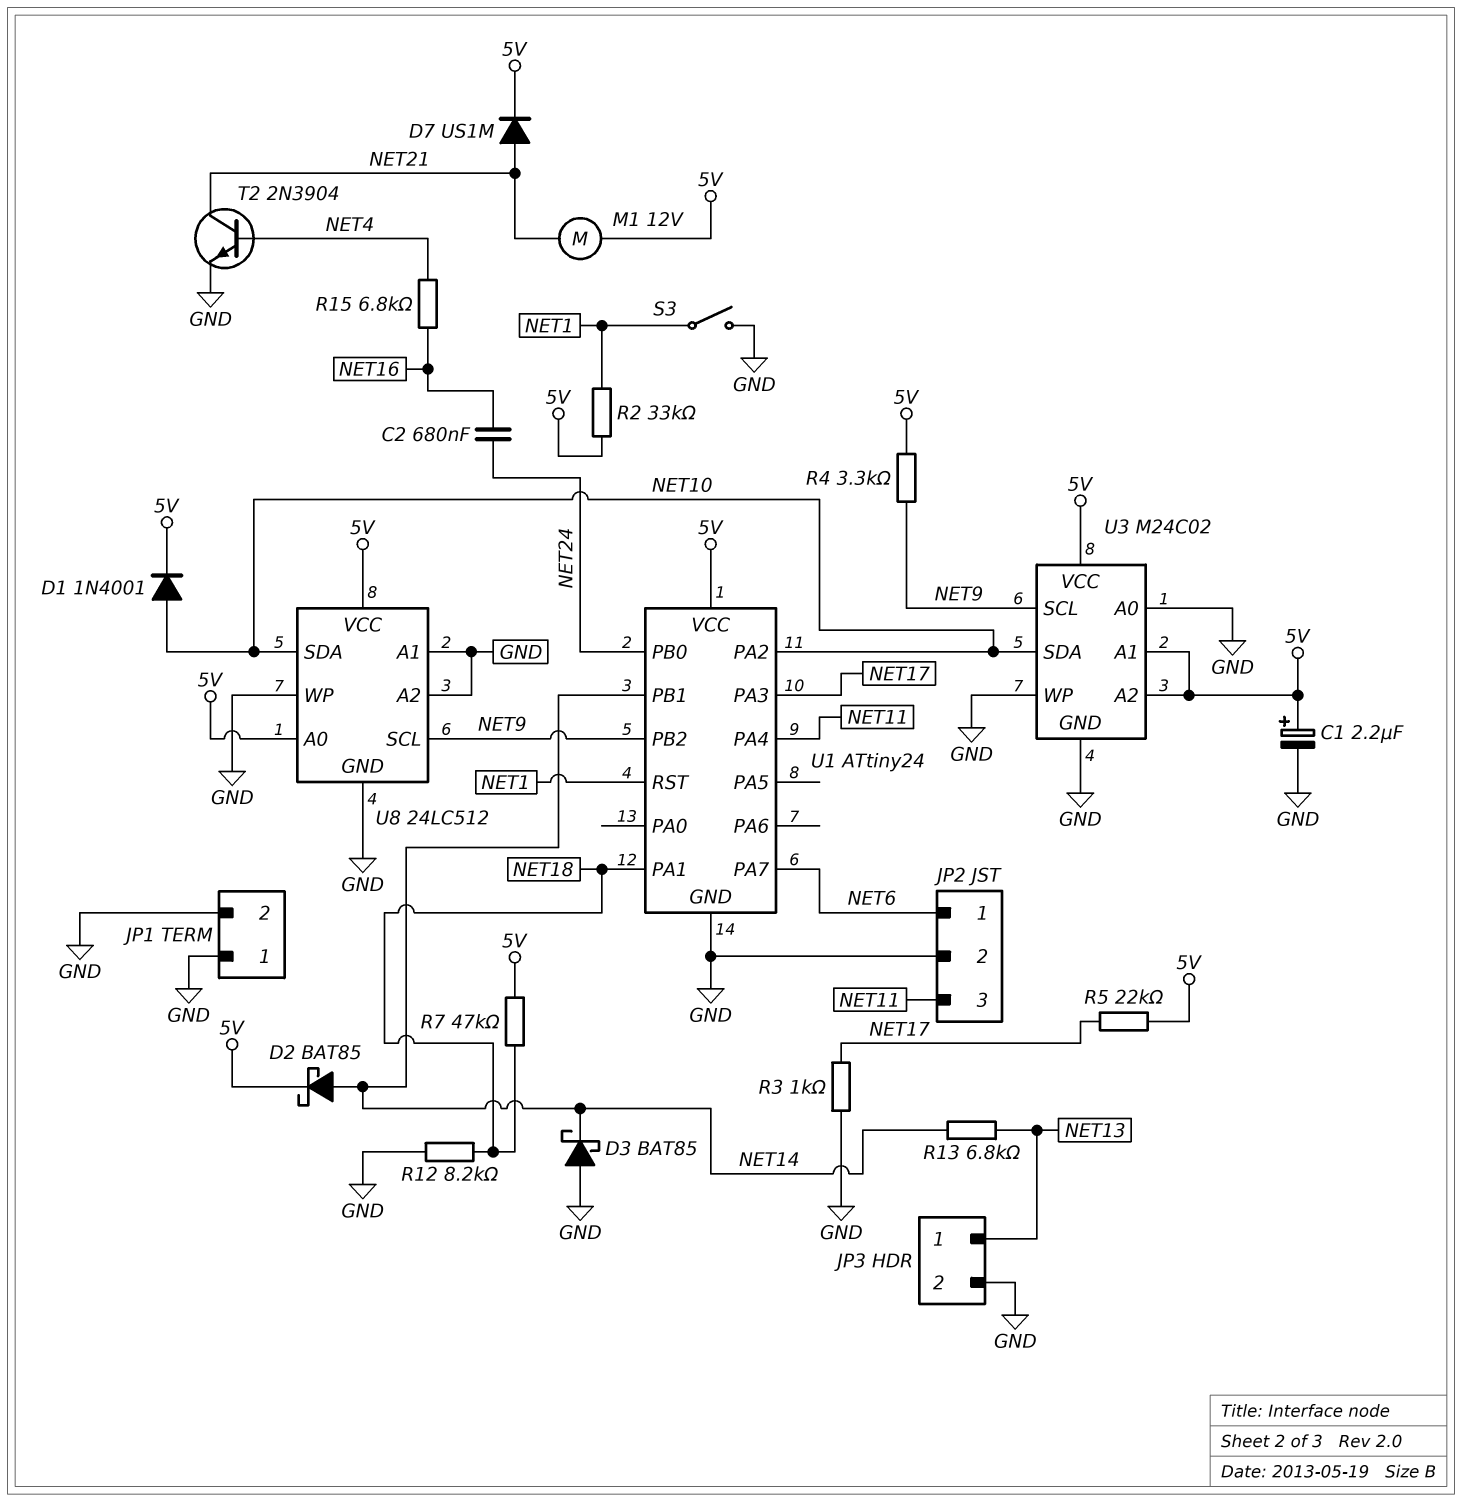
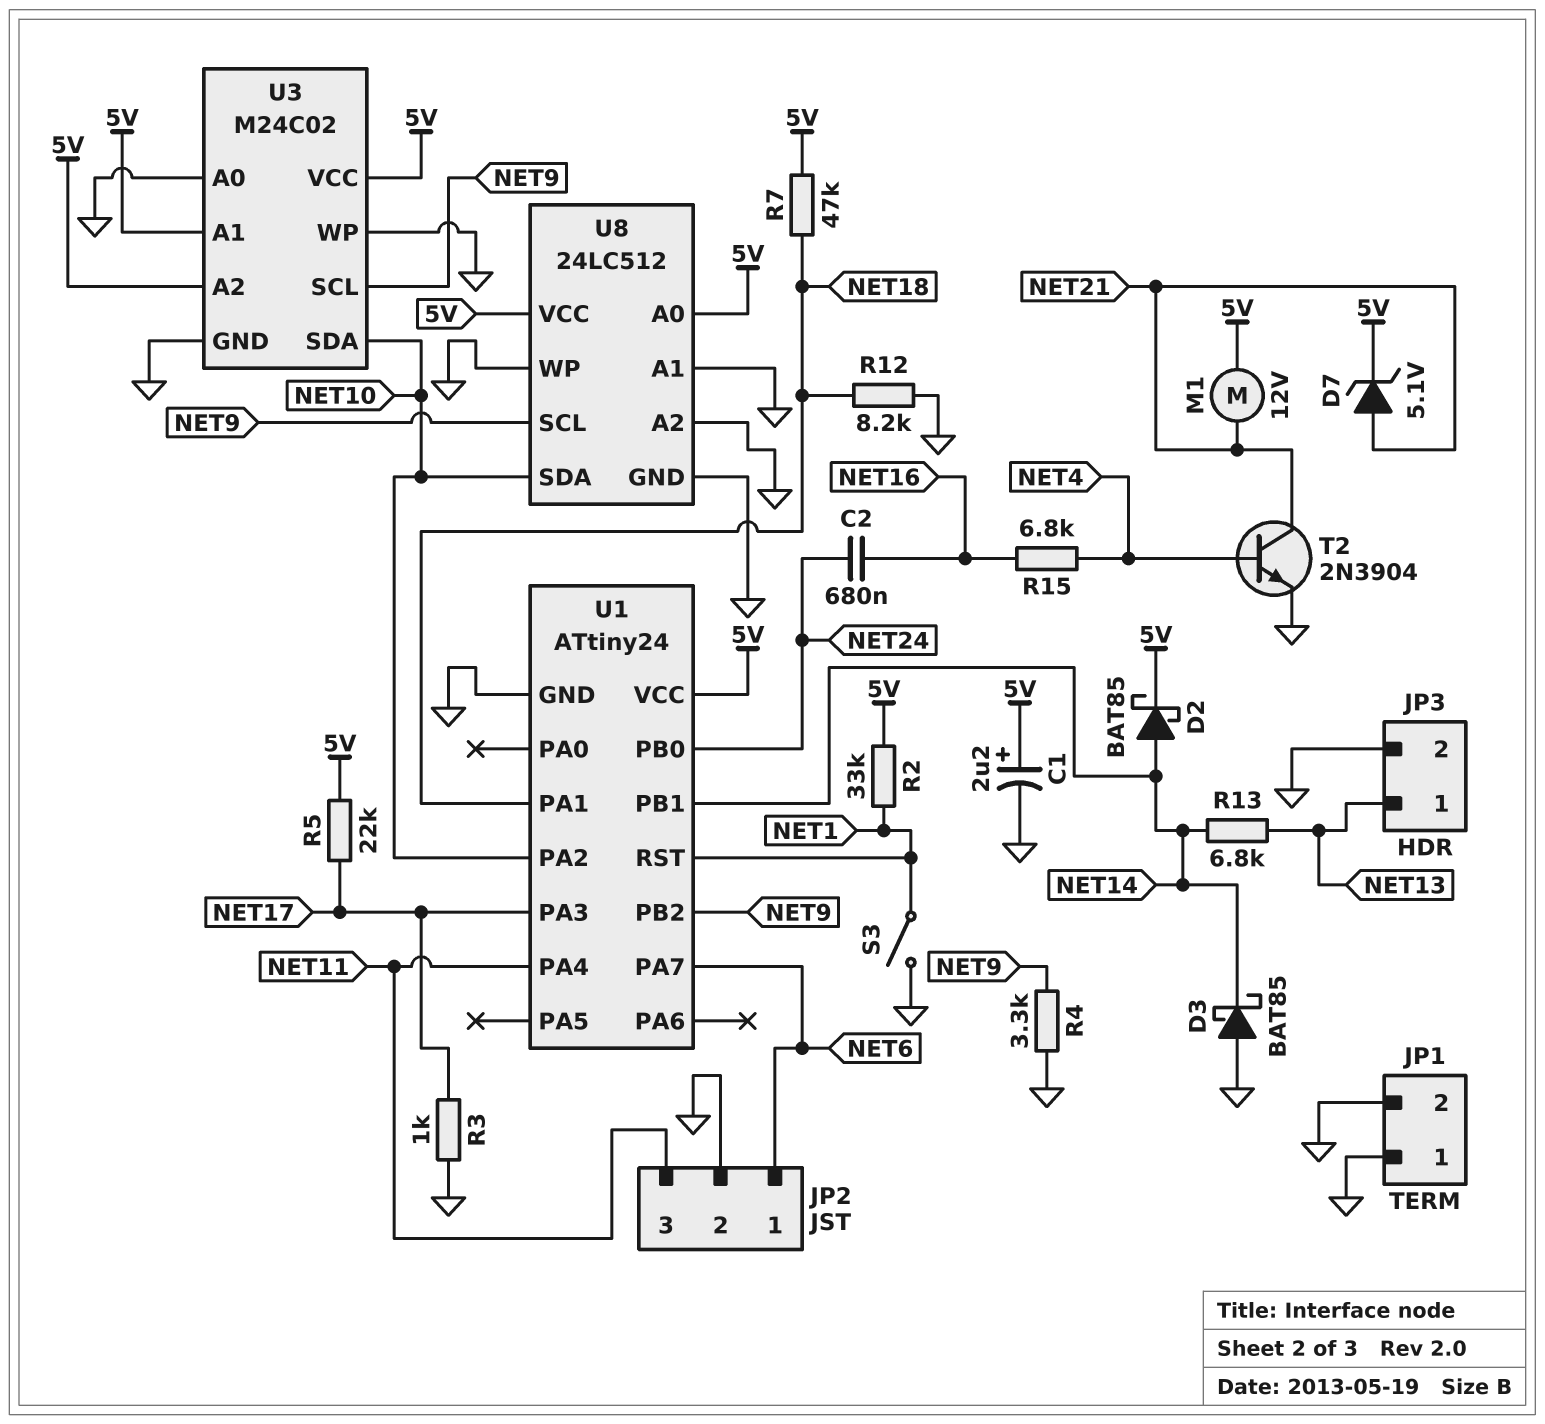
D1: diode 1N4001 (A NET10, K 5V) -> none
D7: diode US1M (A NET21, K 5V) -> zener 5.1V (A NET21, K 5V)
R4: 3.3k (5V, NET9) -> 3.3k (GND, NET9)

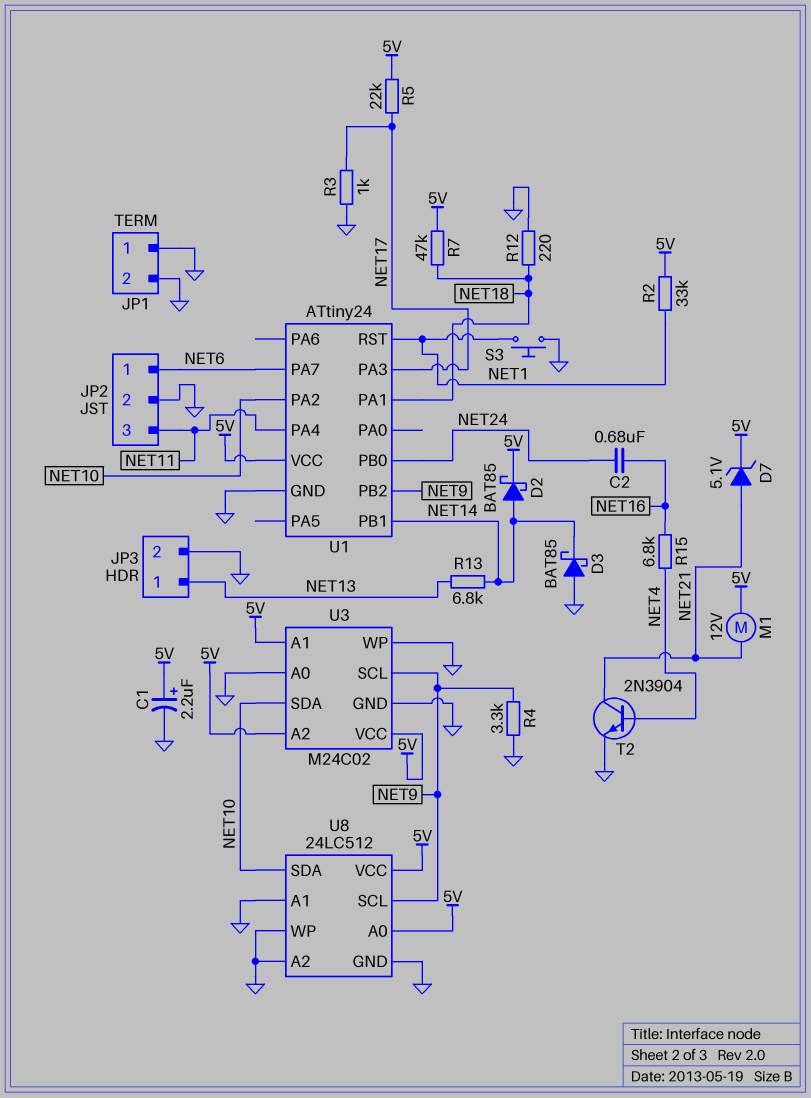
R12: 8.2k (GND, NET18) -> 220 (GND, NET18)
S3: switch (GND, NET1) -> button (GND, NET1)

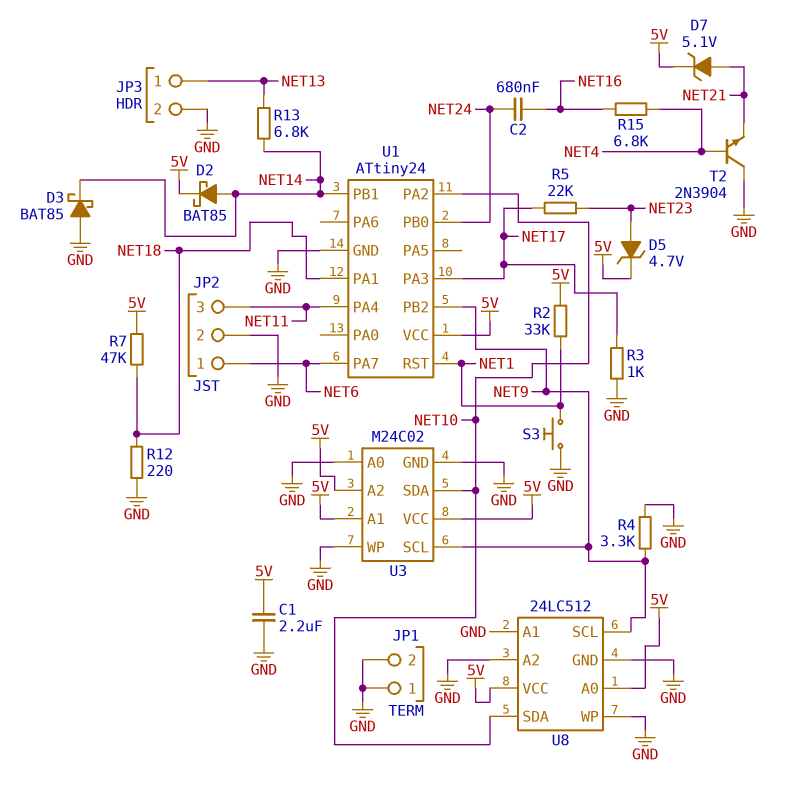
C1: 2.2uF (plus 5V, minus GND) -> 2.2uF (5V, GND)
D5: none -> zener 4.7V (A NET23, K 5V)
M1: motor 12V (5V, NET21) -> none
R5: 22k (5V, NET17) -> 22k (NET17, NET23)
T2: NPN 2N3904 (B NET4, C NET21, E GND) -> NPN 2N3904 (B NET4, C GND, E NET21)

